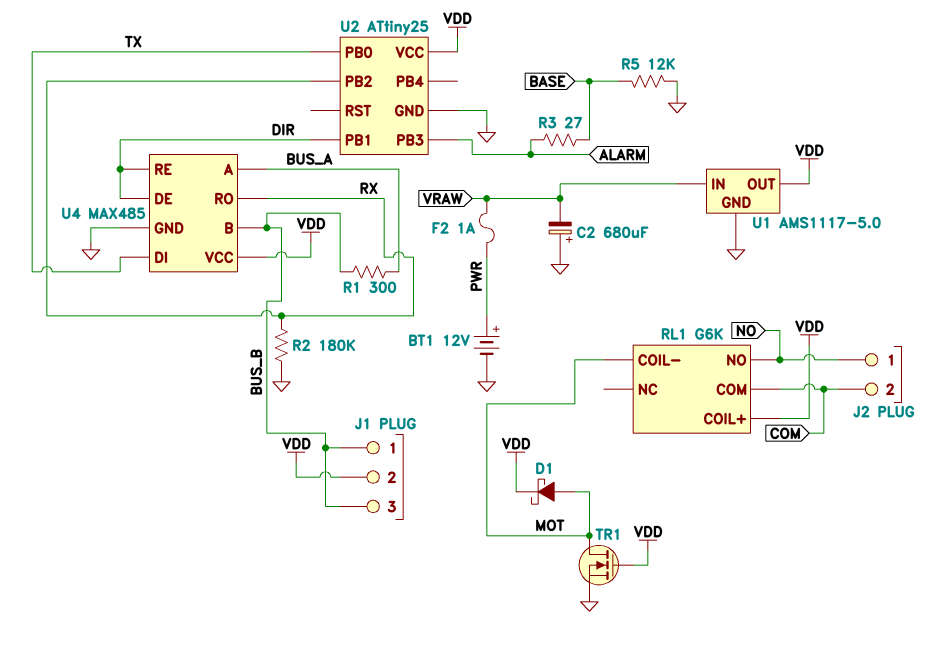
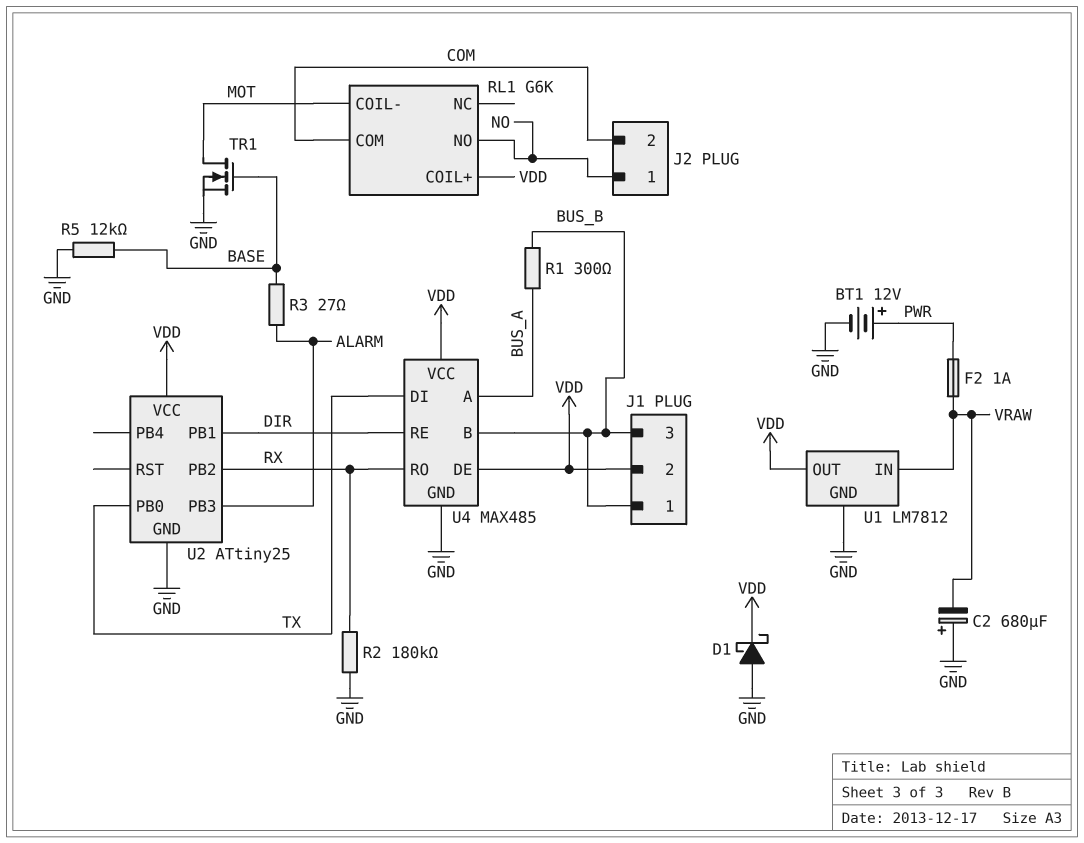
D1: schottky (A MOT, K VDD) -> schottky (A GND, K VDD)
TR1: NMOS (G VDD, D MOT, S GND) -> NMOS (G BASE, D MOT, S GND)
U1: AMS1117-5.0 -> LM7812
U4 pin DE: DIR -> VDD

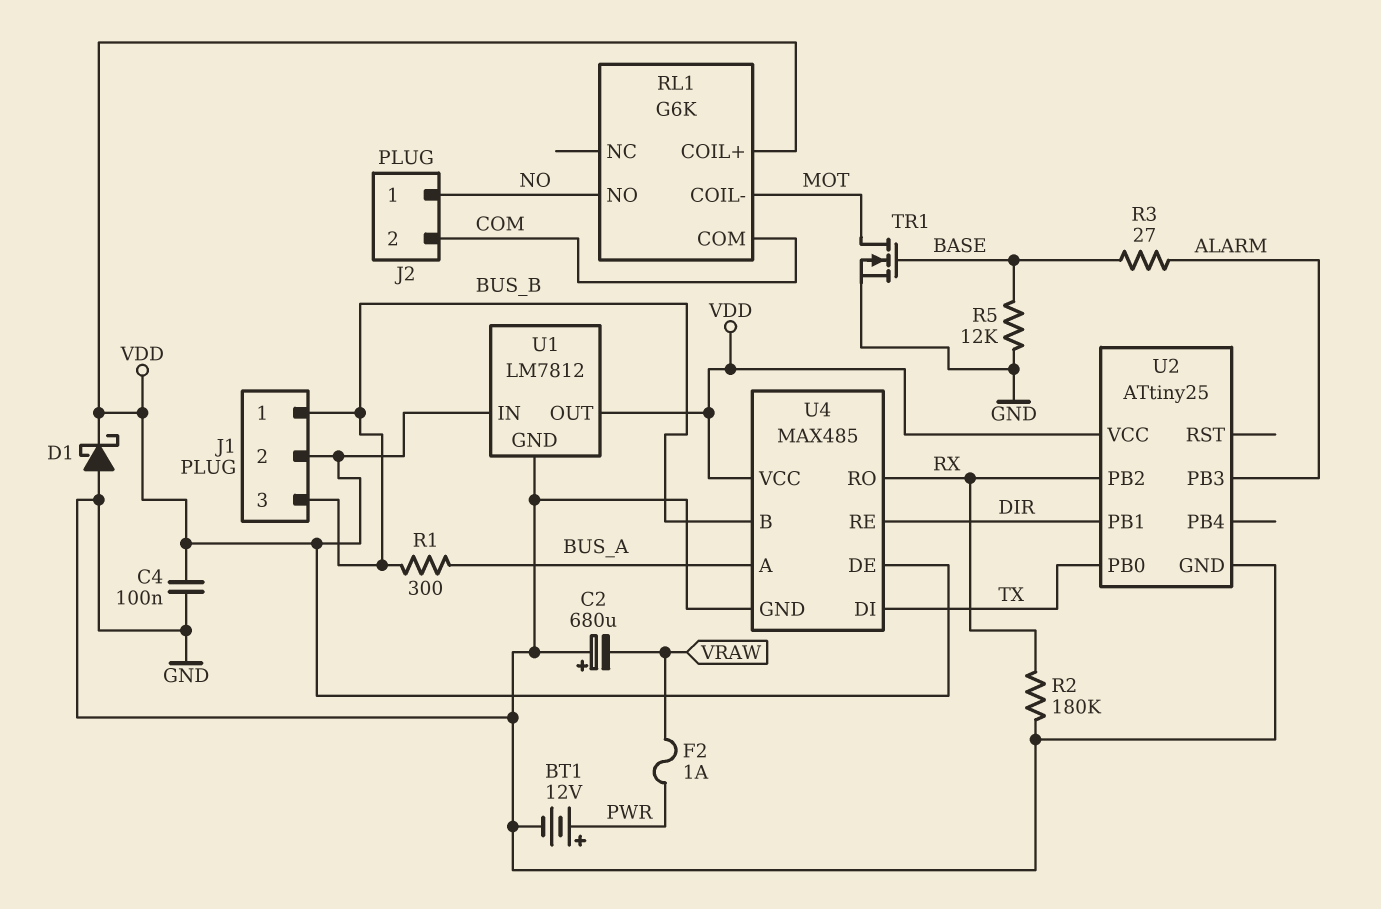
C4: none -> 100nF (GND, VDD)
U1 pin IN: VRAW -> VDD

